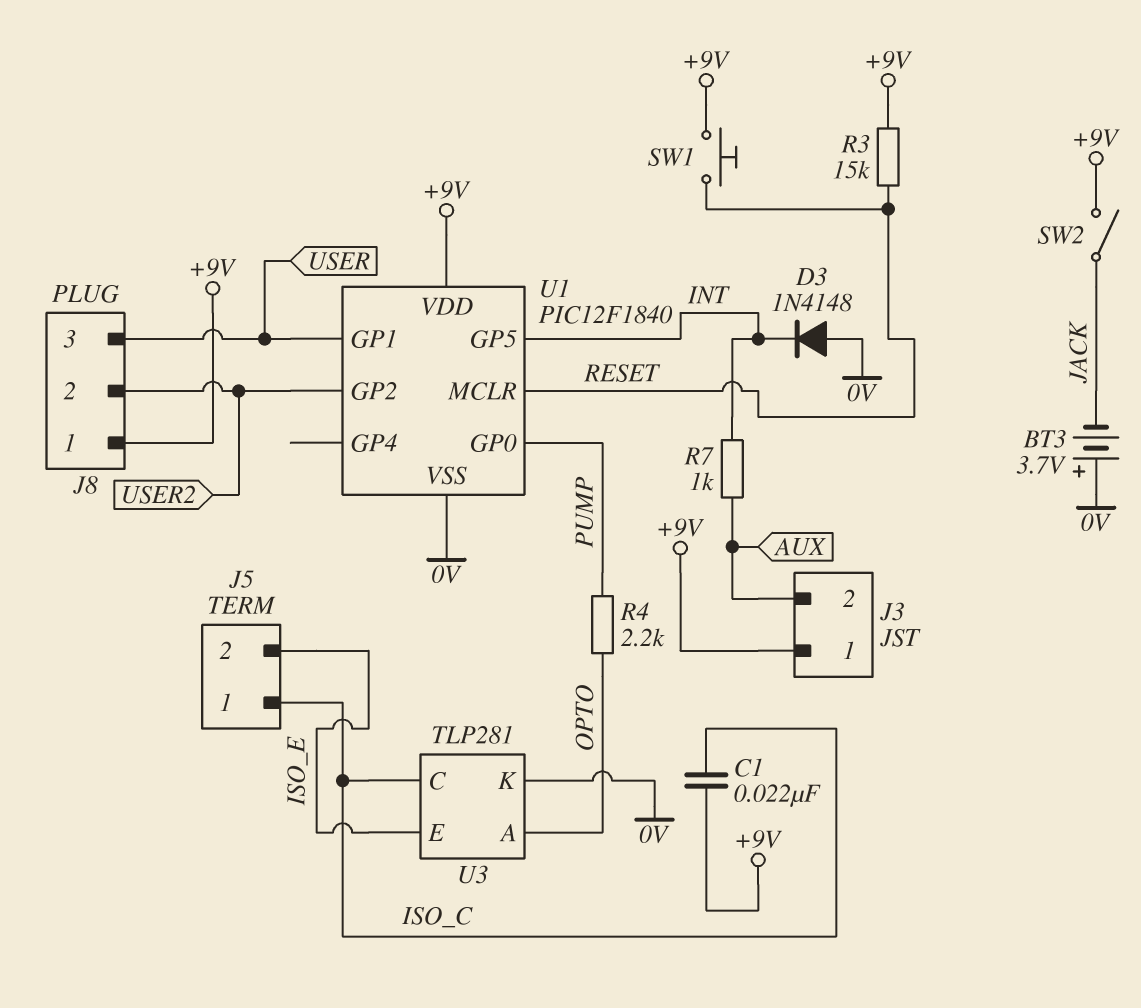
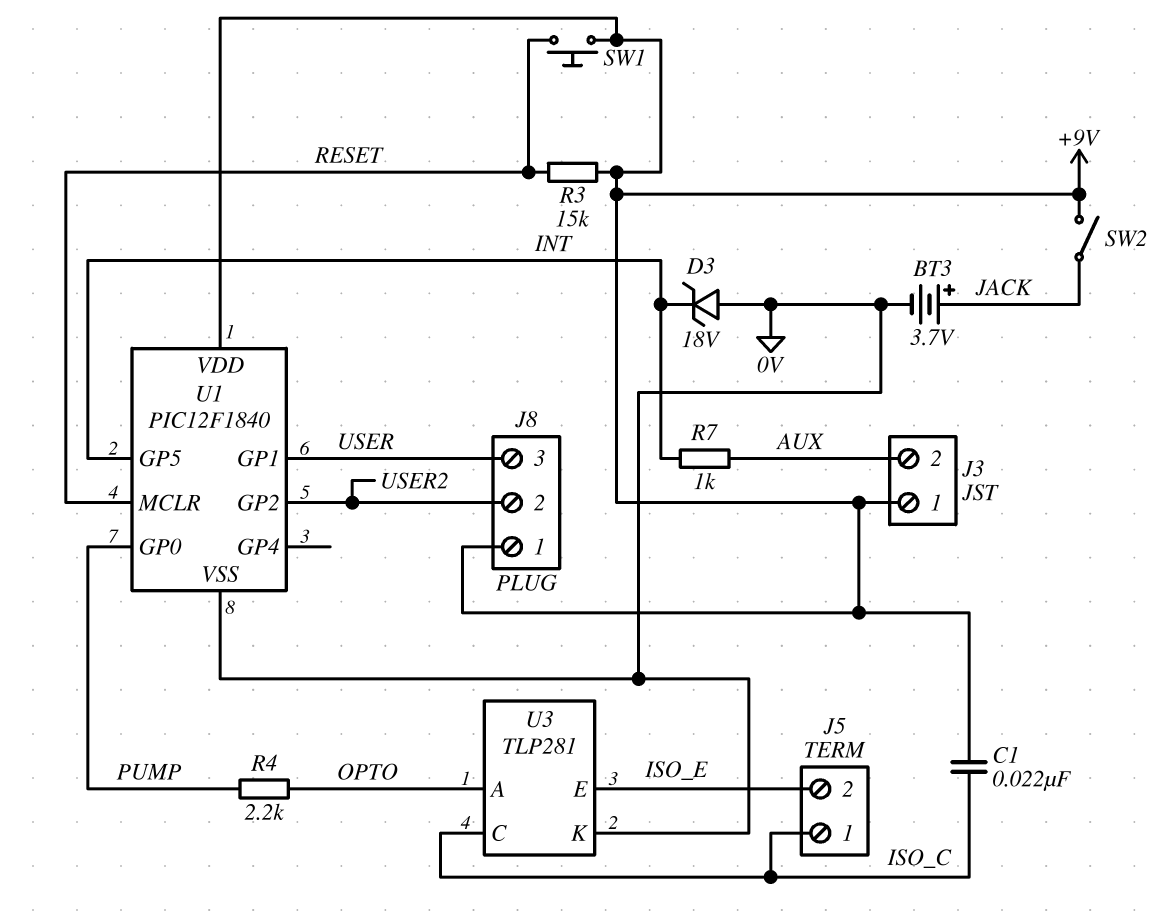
BT3: 3.7V (plus 0V, minus JACK) -> 3.7V (plus JACK, minus 0V)
D3: diode 1N4148 (A 0V, K INT) -> zener 18V (A 0V, K INT)

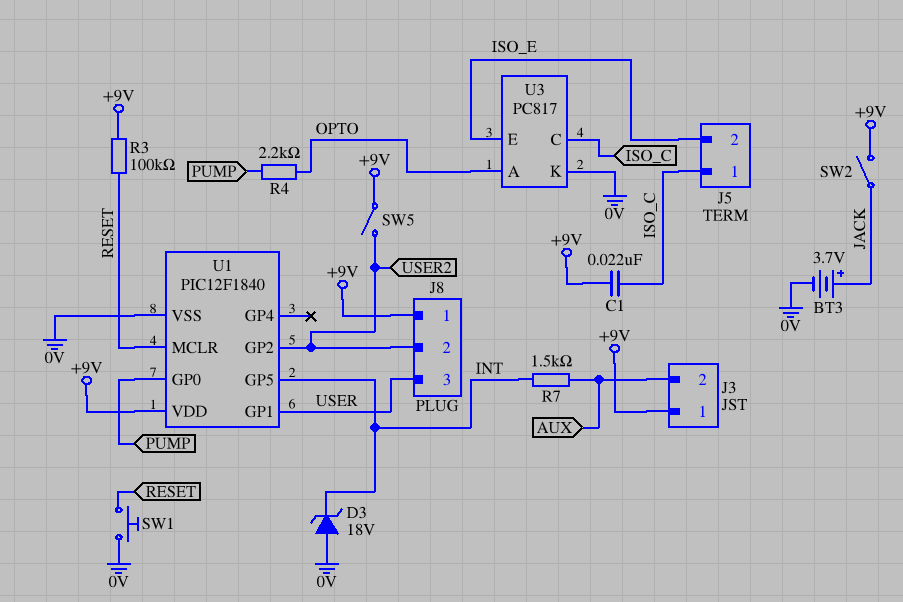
R3: 15k (+9V, RESET) -> 100k (+9V, RESET)
R7: 1k (AUX, INT) -> 1.5k (AUX, INT)
SW1: button (+9V, RESET) -> button (0V, RESET)
SW5: none -> switch (+9V, USER2)
U3: TLP281 -> PC817

